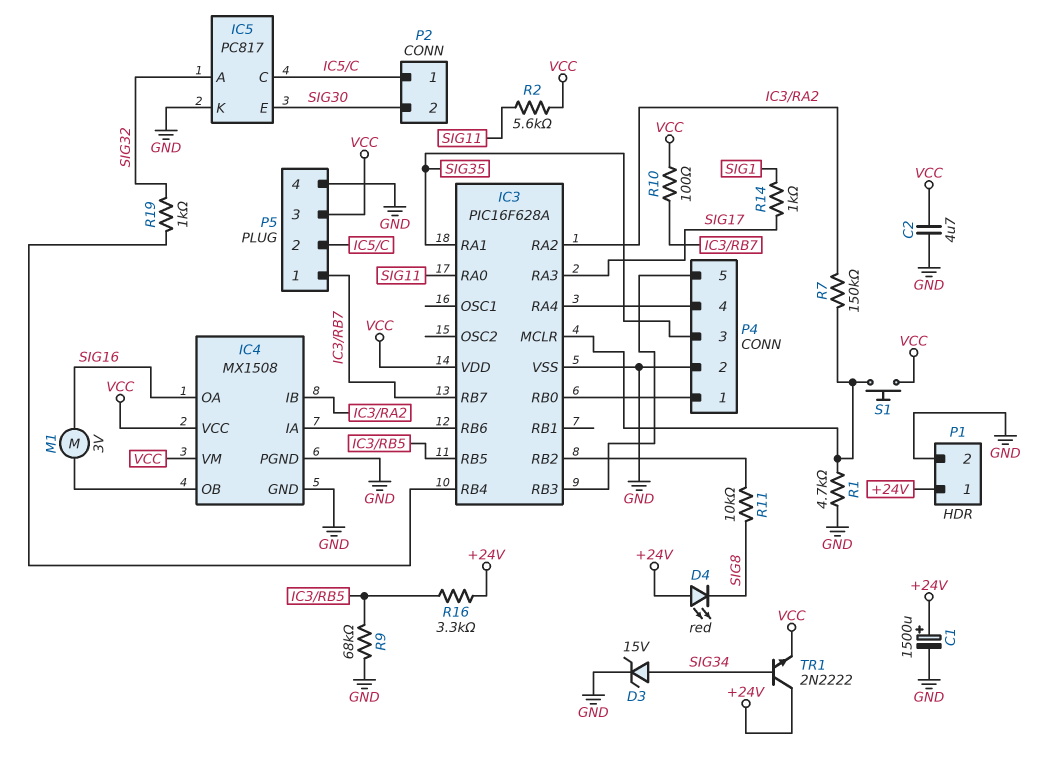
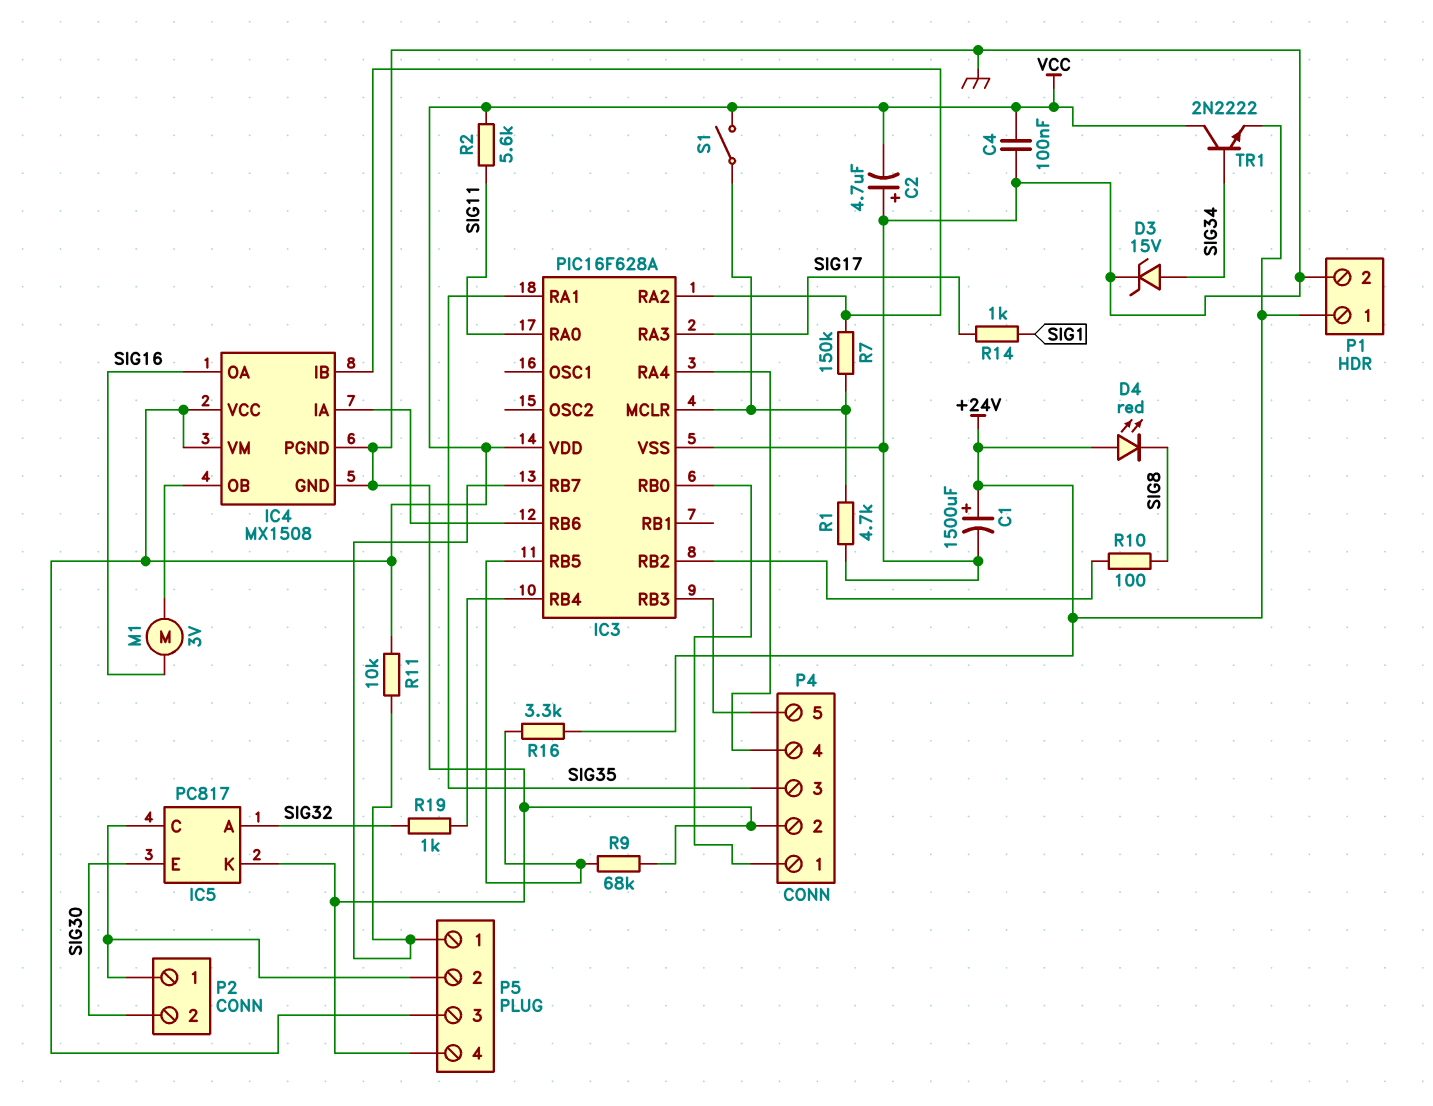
C2: 4.7uF (GND, VCC) -> 4.7uF (plus GND, minus VCC)
C4: none -> 100nF (GND, VCC)
R10: 100 (IC3/RB7, VCC) -> 100 (IC3/RB2, SIG8)
R11: 10k (IC3/RB2, SIG8) -> 10k (IC3/RB7, VCC)
S1: button (IC3/MCLR, VCC) -> switch (IC3/MCLR, VCC)
TR1: NPN 2N2222 (B SIG34, C +24V, E VCC) -> NPN 2N2222 (B SIG34, C VCC, E +24V)

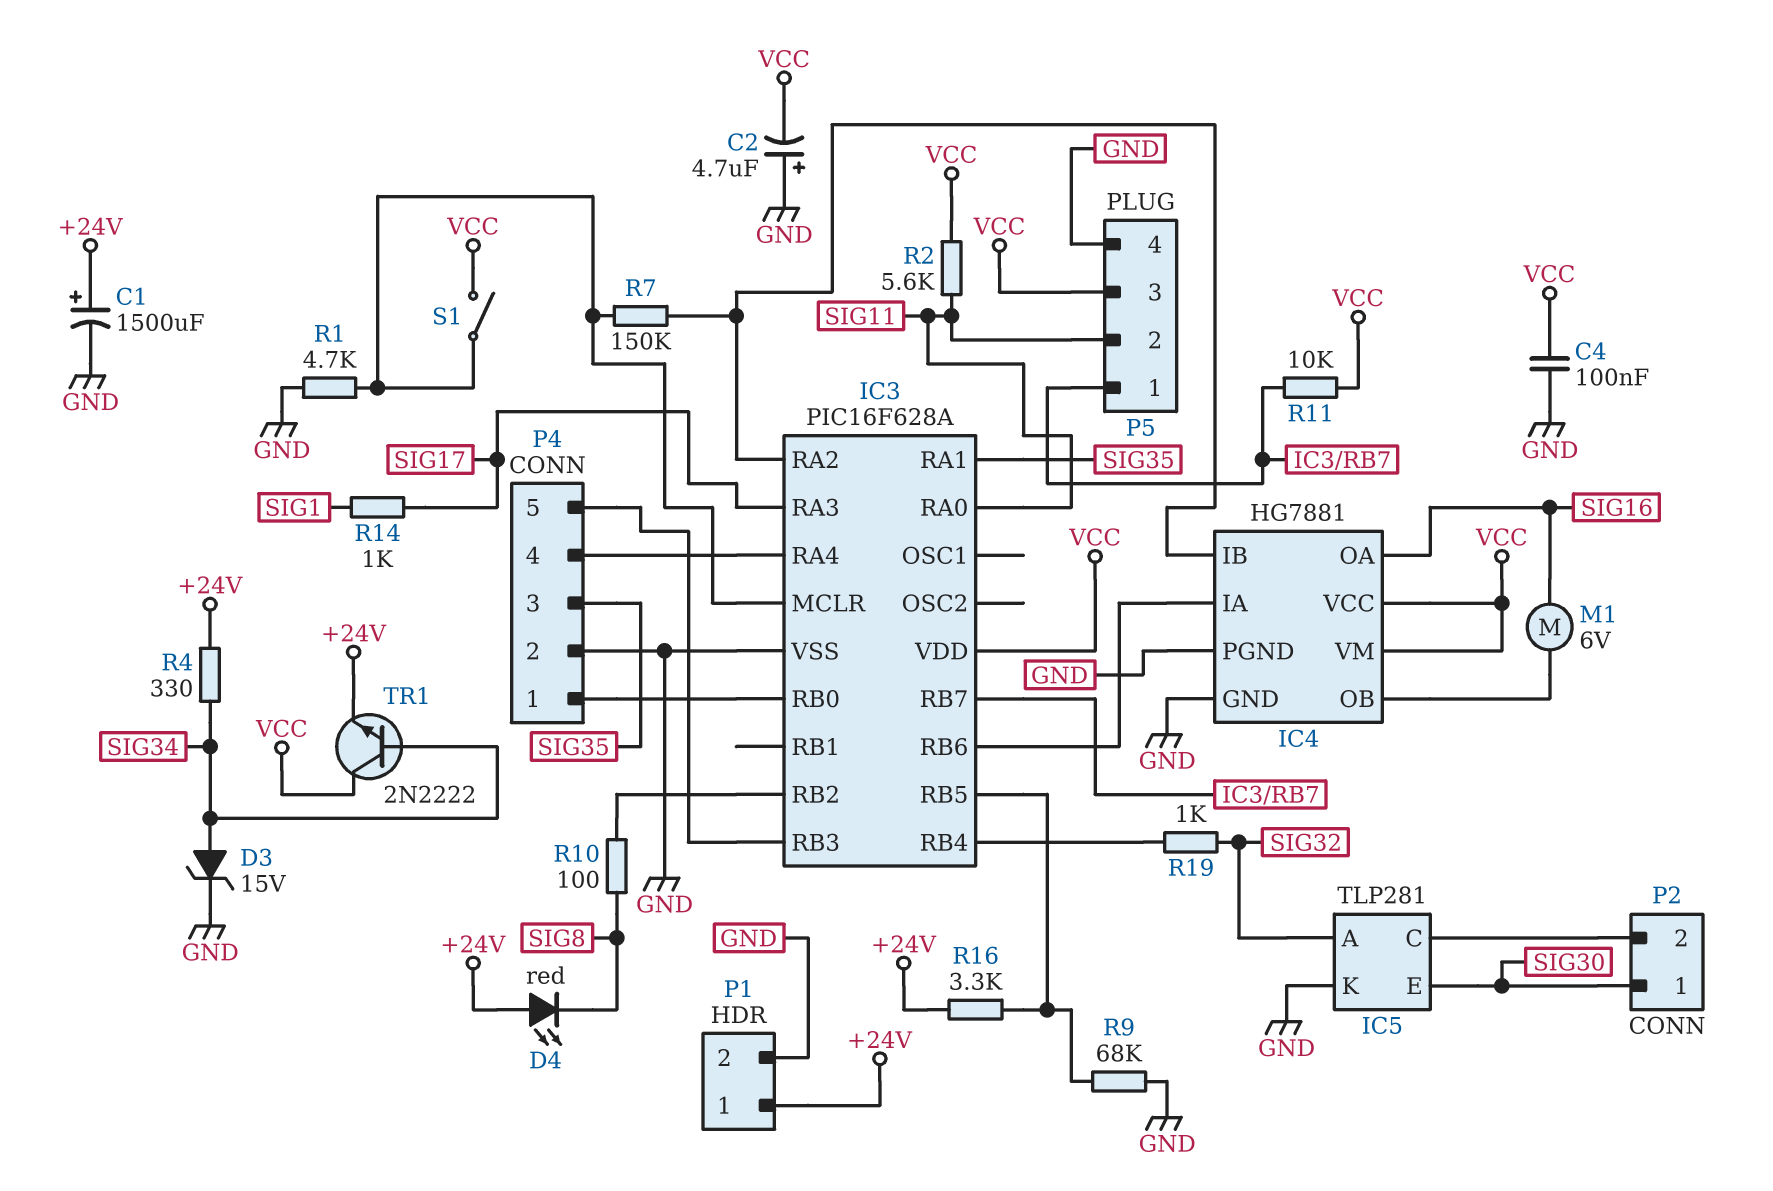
IC4: MX1508 -> HG7881
IC5: PC817 -> TLP281
M1: motor 3V (IC4/OB, SIG16) -> motor 6V (IC4/OB, SIG16)
P2 pin 1: IC5/C -> SIG30
P2 pin 2: SIG30 -> IC5/C
P5 pin 2: IC5/C -> SIG11
R4: none -> 330 (+24V, SIG34)

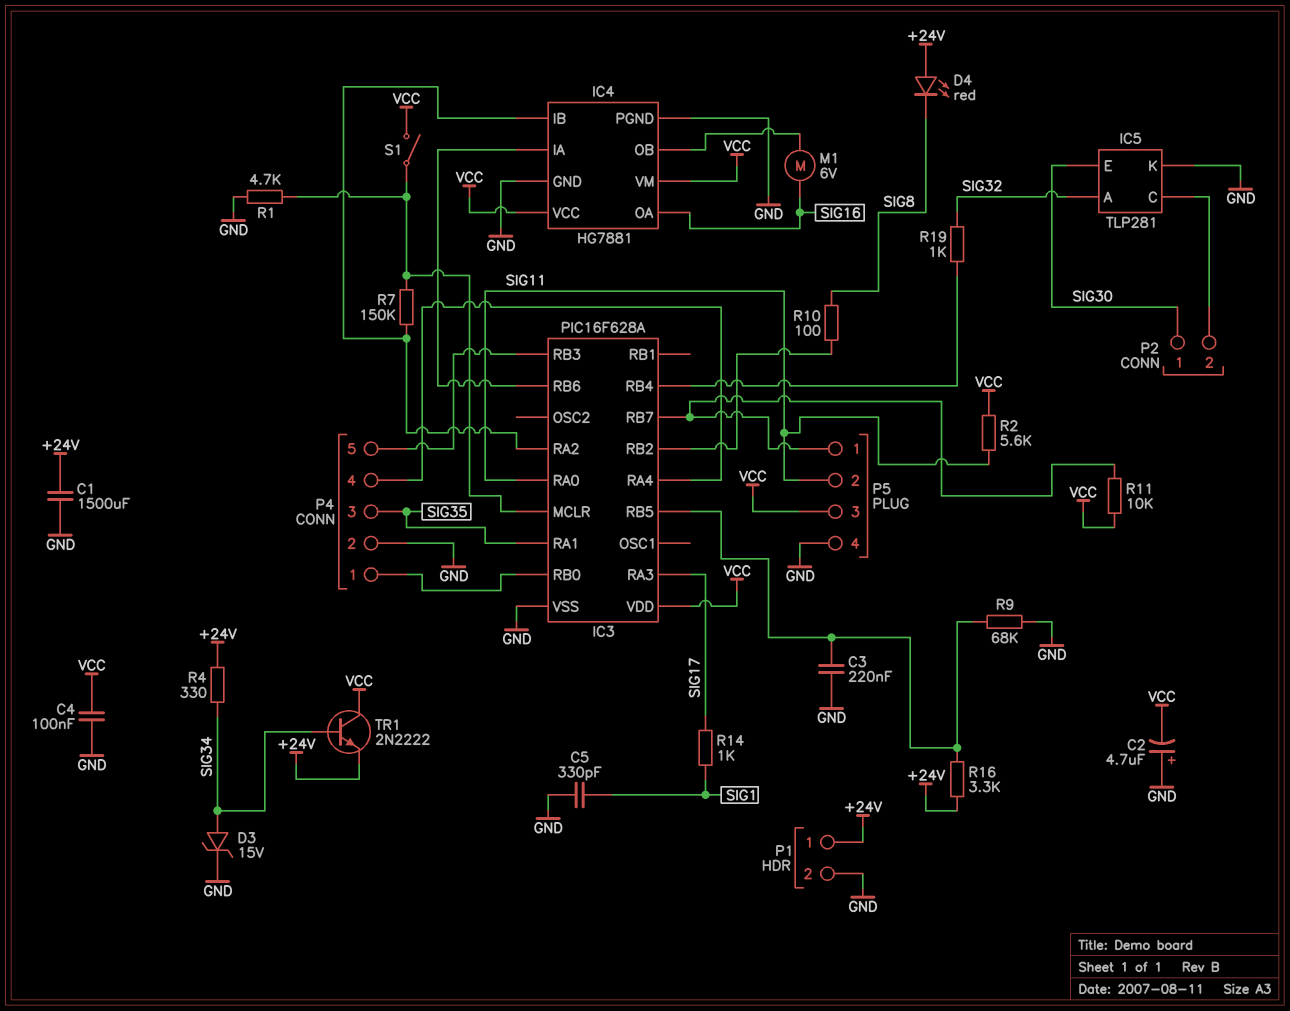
C1: 1500uF (plus +24V, minus GND) -> 1500uF (+24V, GND)
C3: none -> 220nF (GND, IC3/RB5)
C5: none -> 330pF (GND, SIG1)

